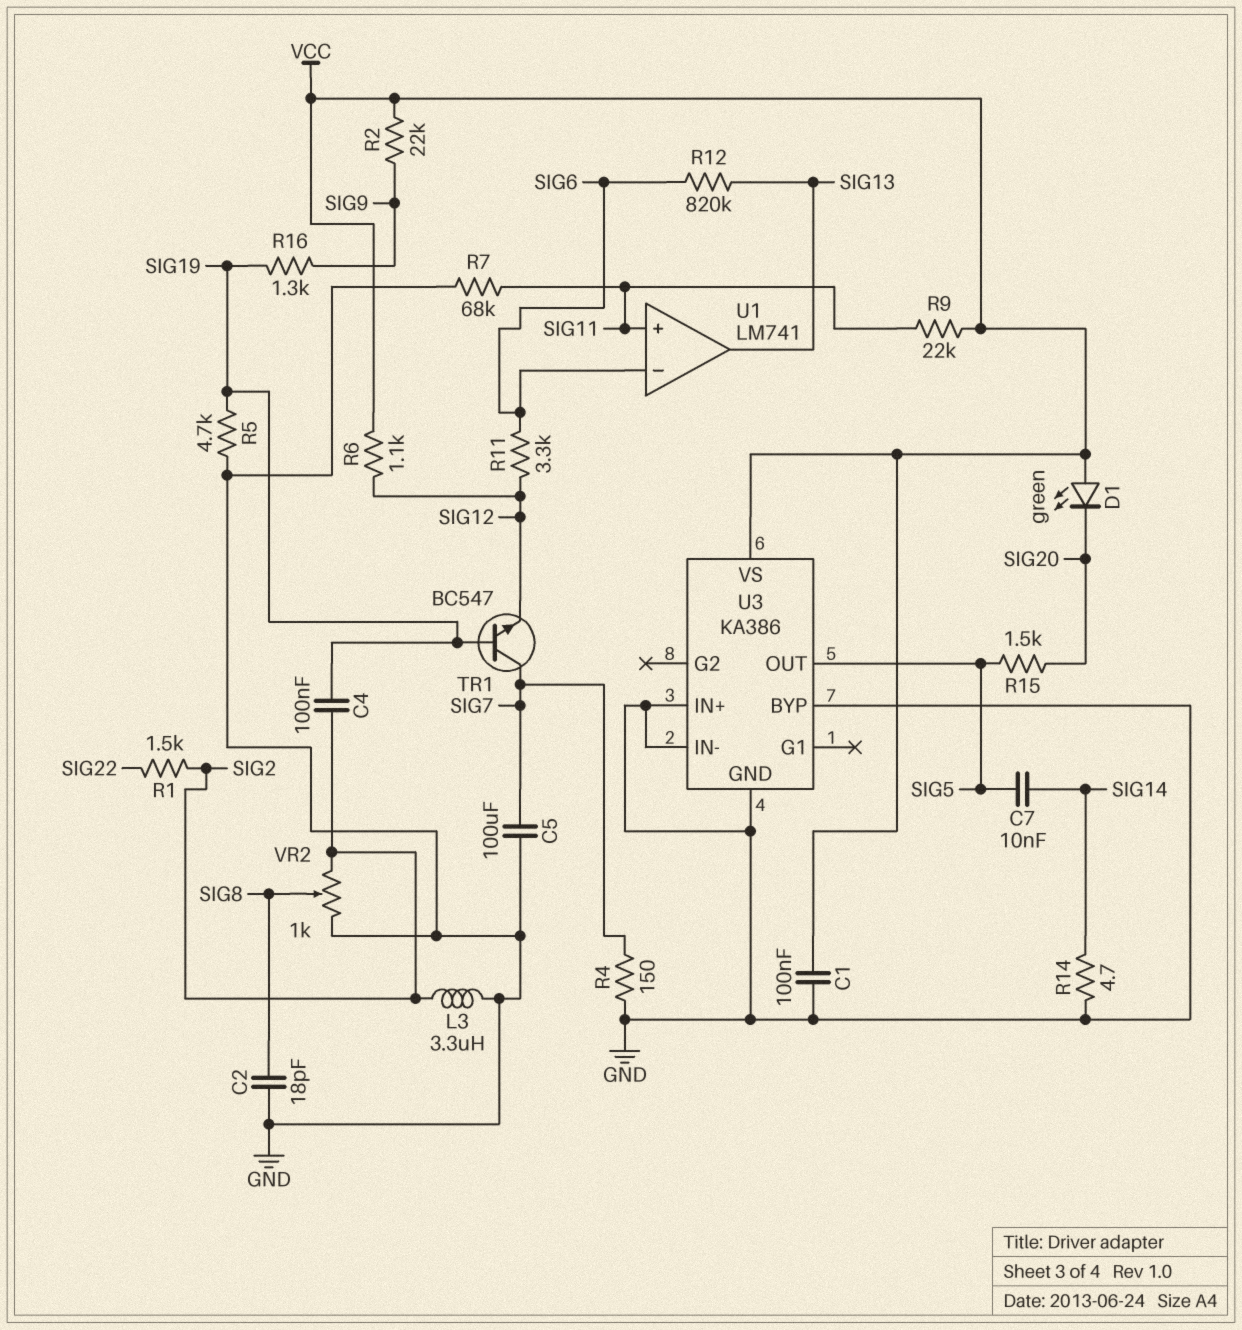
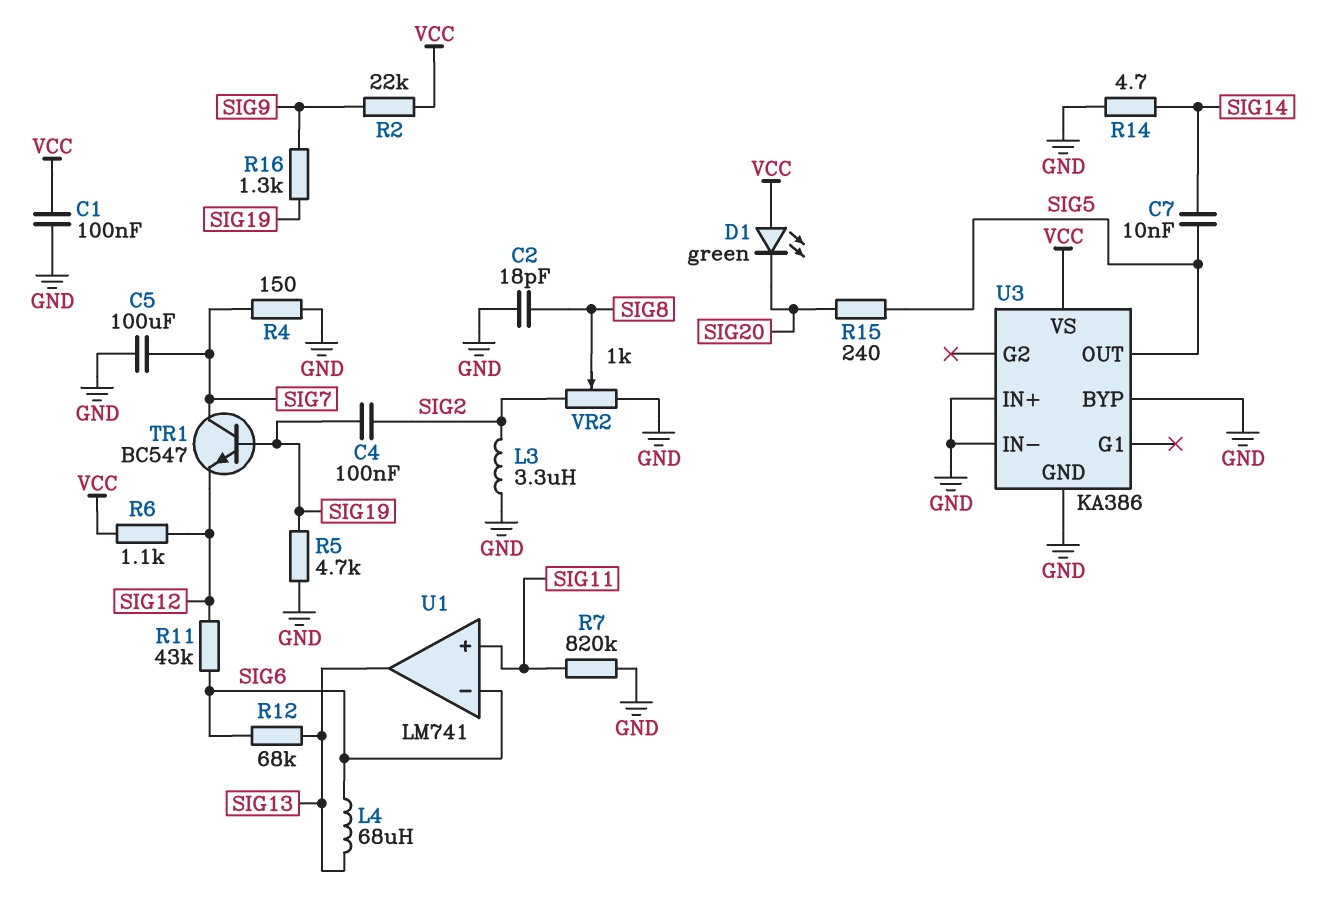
L4: none -> 68uH (SIG6, SIG13)
R1: 1.5k (SIG2, SIG22) -> none
R7: 68k (GND, SIG11) -> 820k (GND, SIG11)
R9: 22k (SIG11, VCC) -> none
R11: 3.3k (SIG6, SIG12) -> 43k (SIG6, SIG12)
R12: 820k (SIG6, SIG13) -> 68k (SIG6, SIG13)
R15: 1.5k (SIG5, SIG20) -> 240 (SIG5, SIG20)

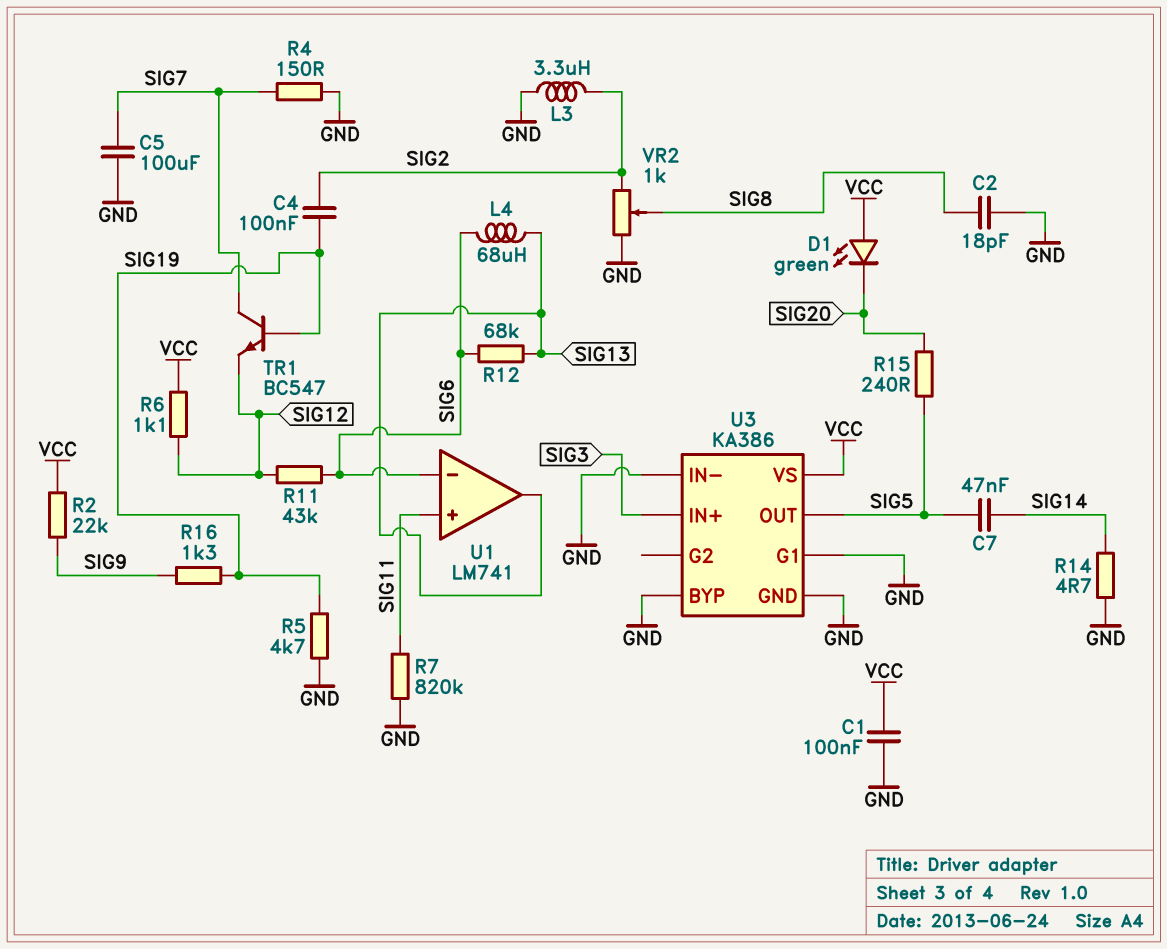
C7: 10nF (SIG5, SIG14) -> 47nF (SIG5, SIG14)
U3 pin G1: none -> GND
U3 pin IN+: GND -> SIG3

